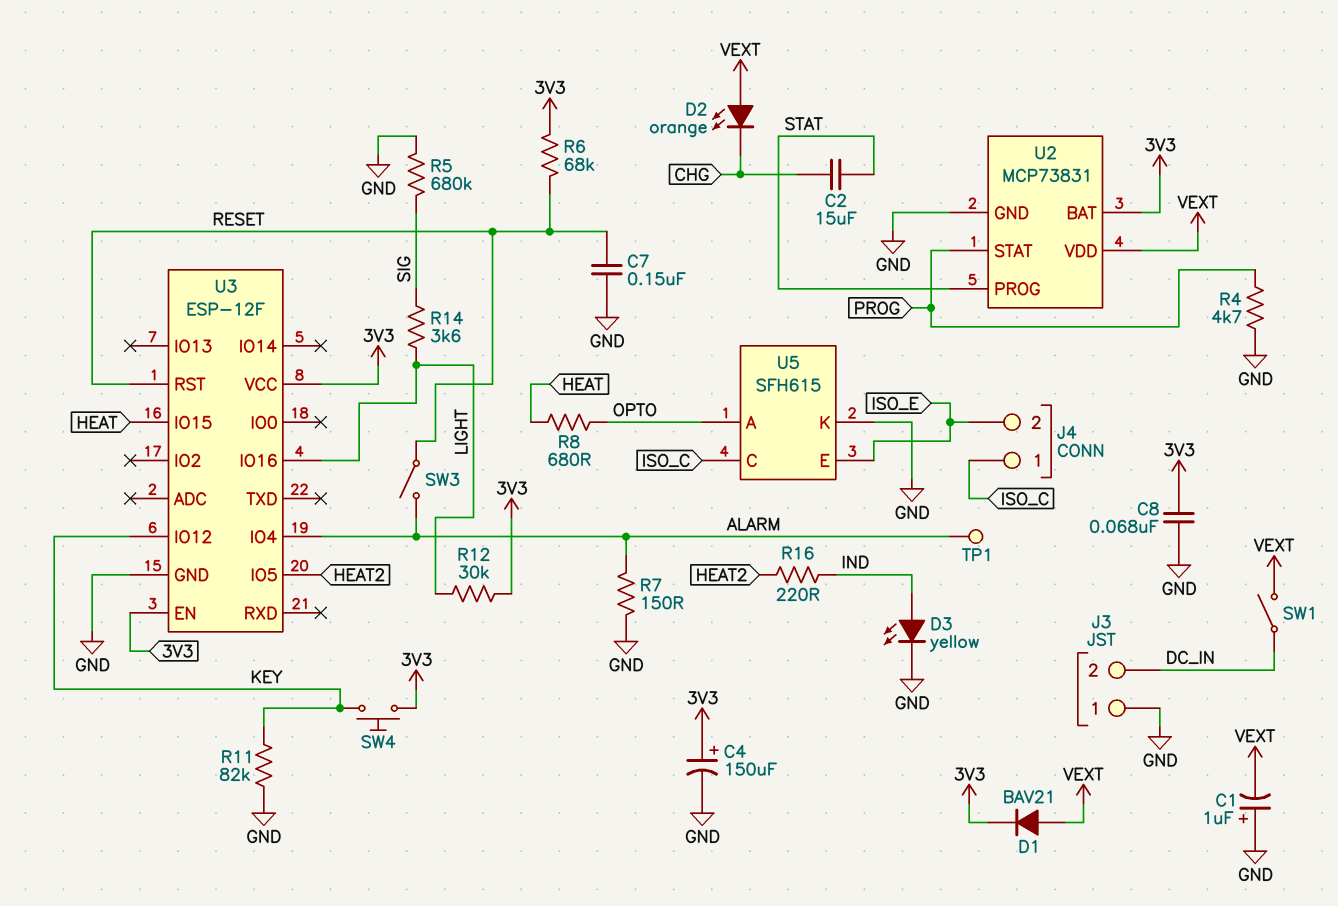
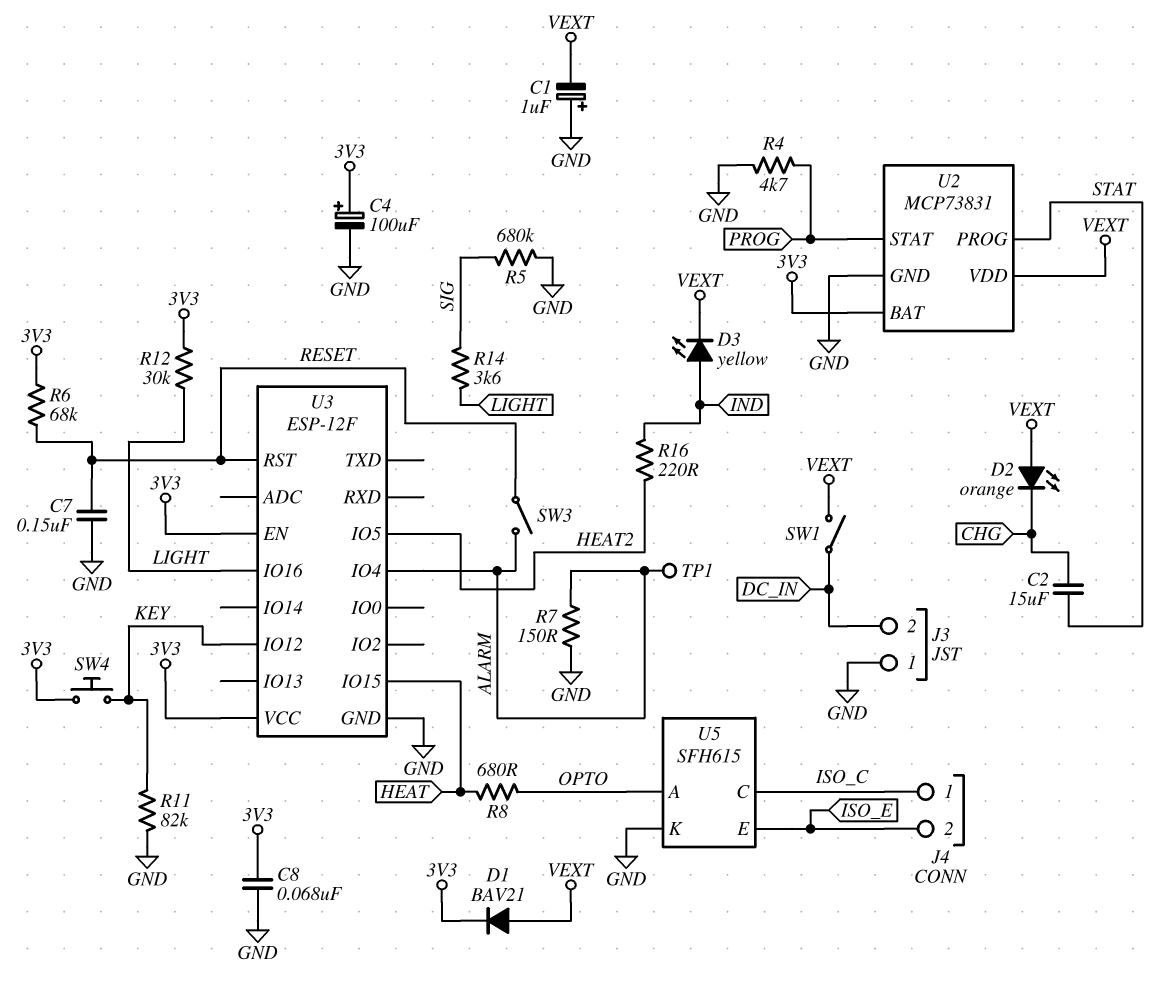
C4: 150uF (plus 3V3, minus GND) -> 100uF (plus 3V3, minus GND)
D3: LED yellow (A IND, K GND) -> LED yellow (A IND, K VEXT)

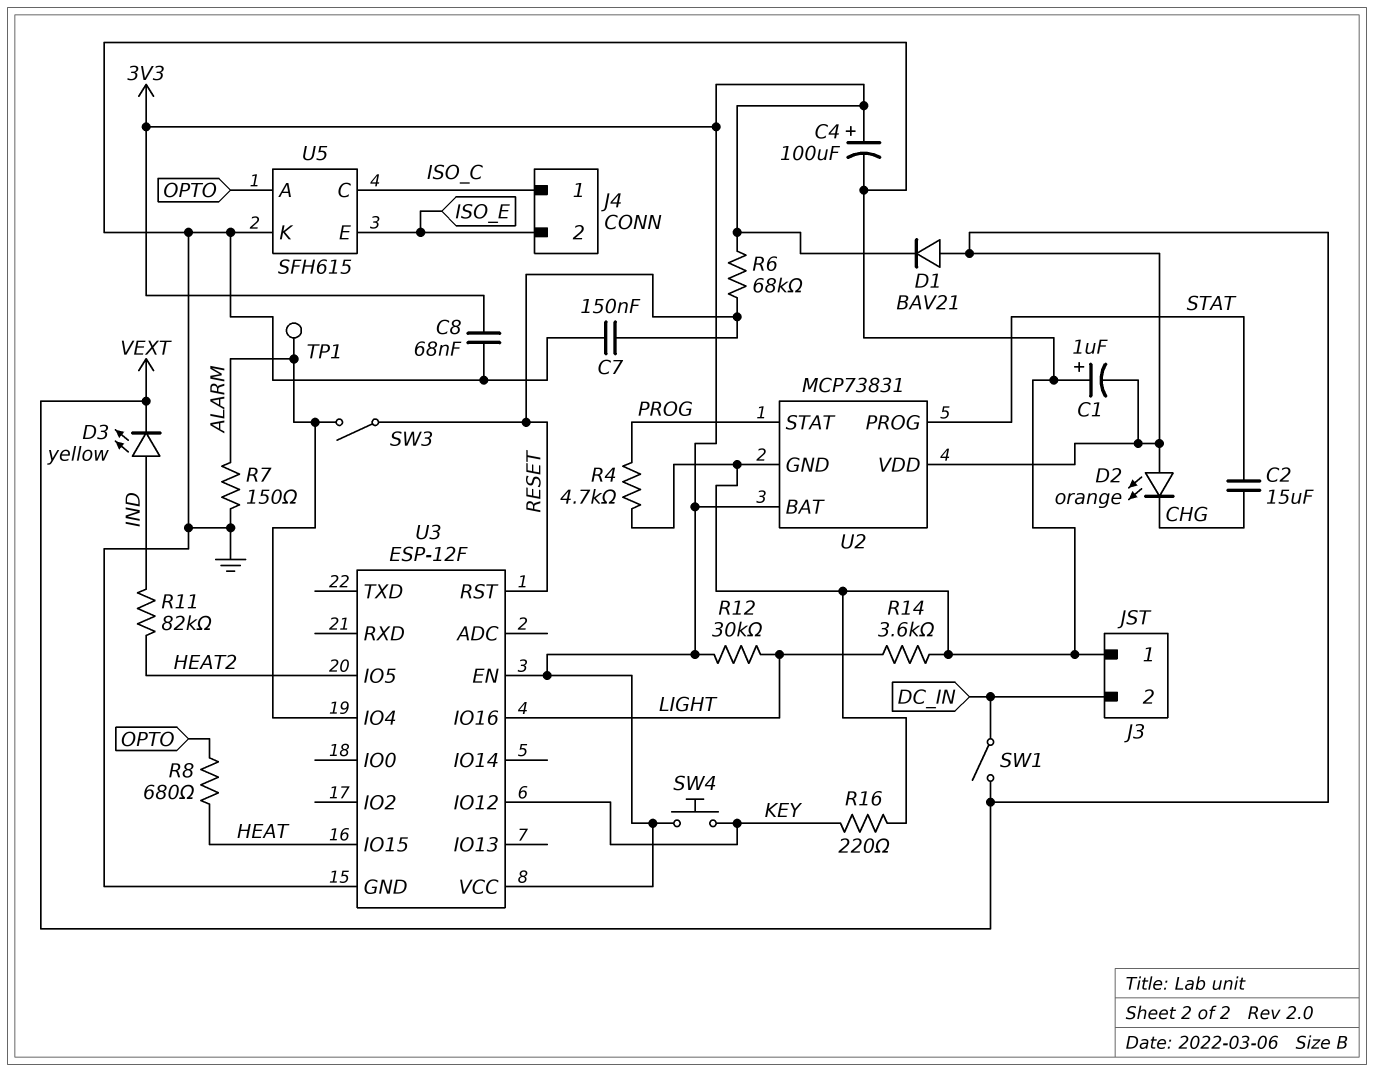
R5: 680k (GND, SIG) -> none
R11: 82k (GND, KEY) -> 82k (HEAT2, IND)
R14: 3.6k (LIGHT, SIG) -> 3.6k (GND, LIGHT)
R16: 220 (HEAT2, IND) -> 220 (GND, KEY)

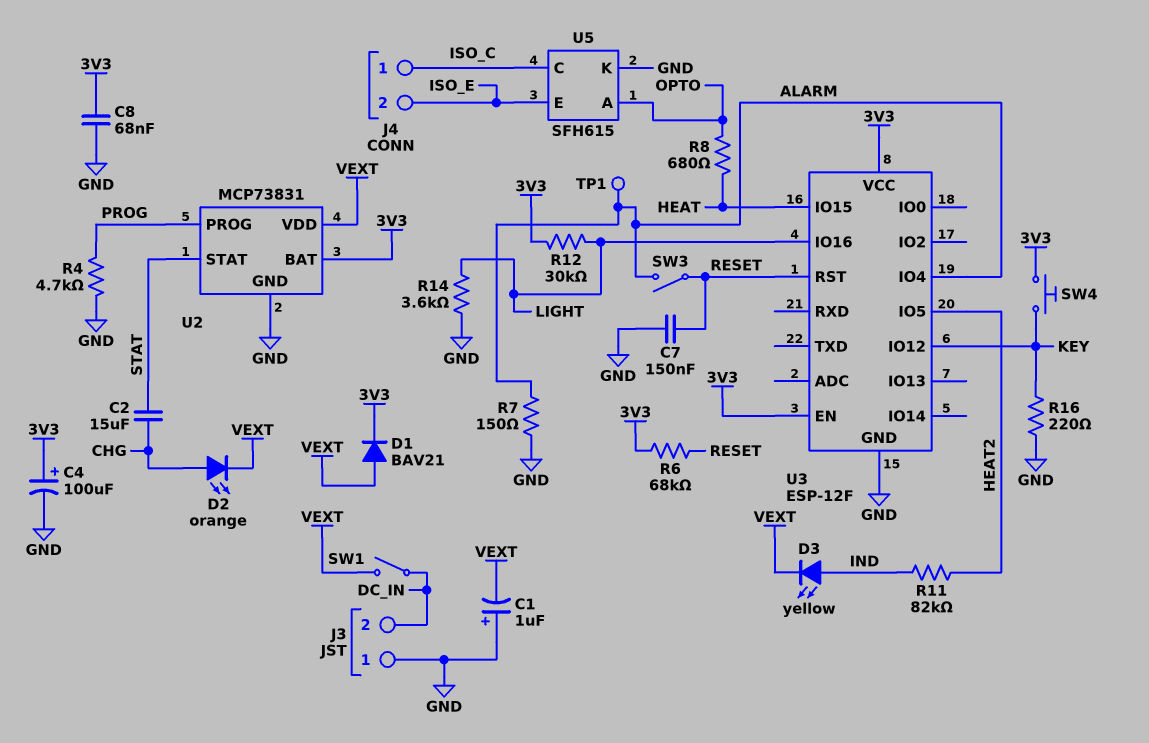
D2: LED orange (A VEXT, K CHG) -> LED orange (A CHG, K VEXT)
U2 pin PROG: STAT -> PROG
U2 pin STAT: PROG -> STAT

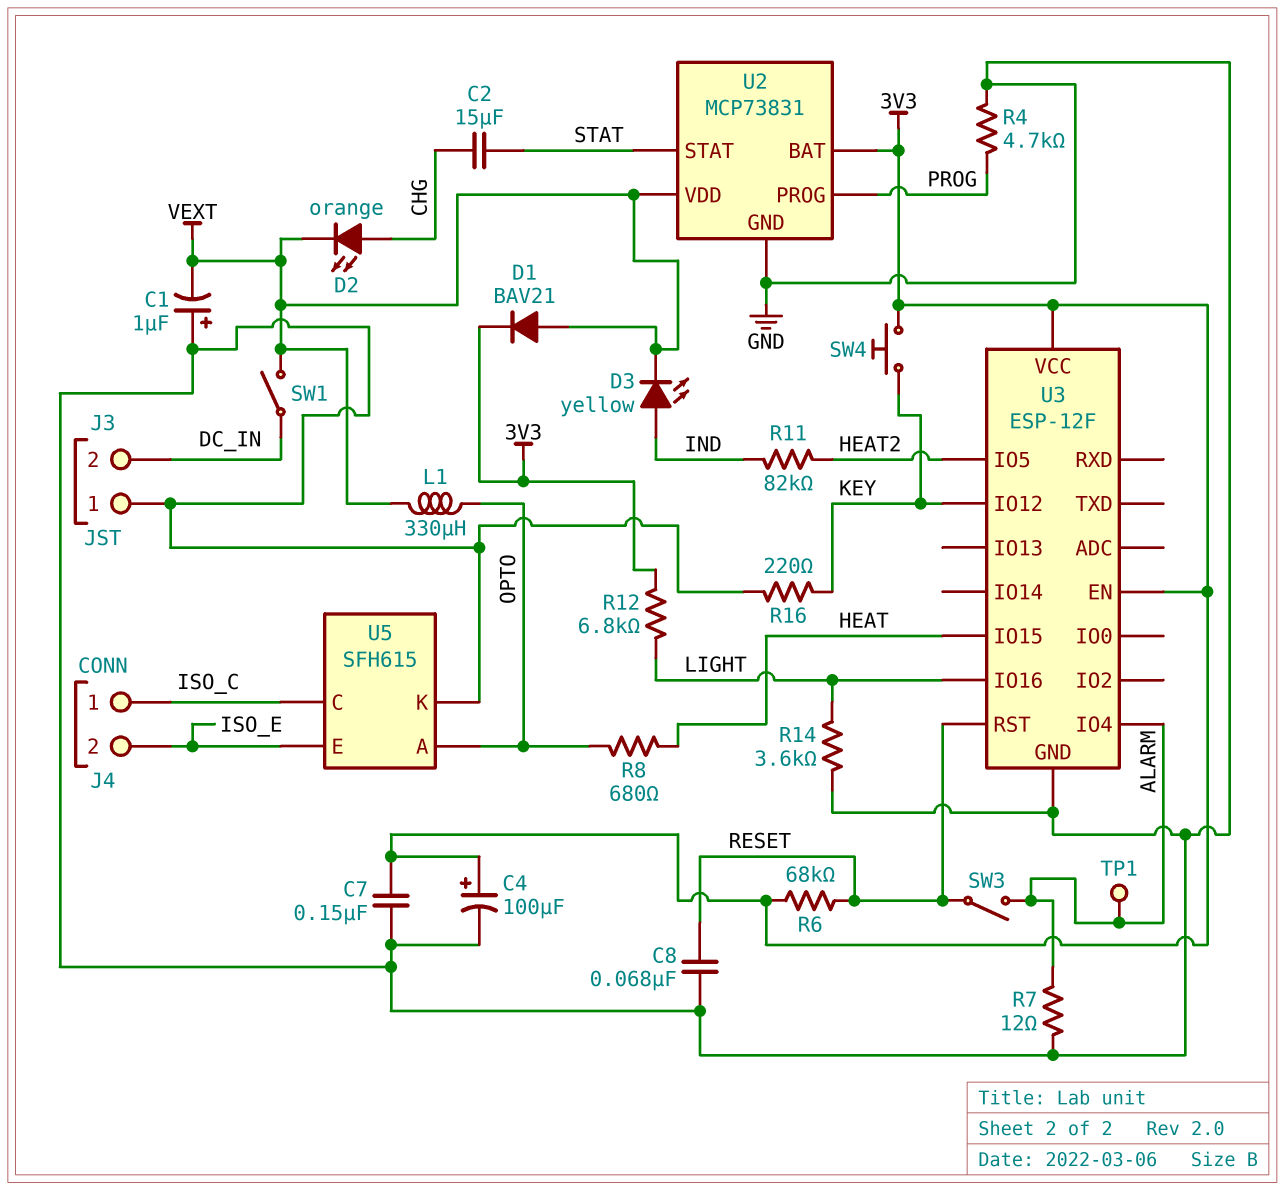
C7: 150nF (GND, RESET) -> 150nF (3V3, GND)
C8: 68nF (3V3, GND) -> 68nF (GND, RESET)
L1: none -> 330uH (OPTO, VEXT)
R7: 150 (ALARM, GND) -> 12 (ALARM, GND)
R12: 30k (3V3, LIGHT) -> 6.8k (3V3, LIGHT)

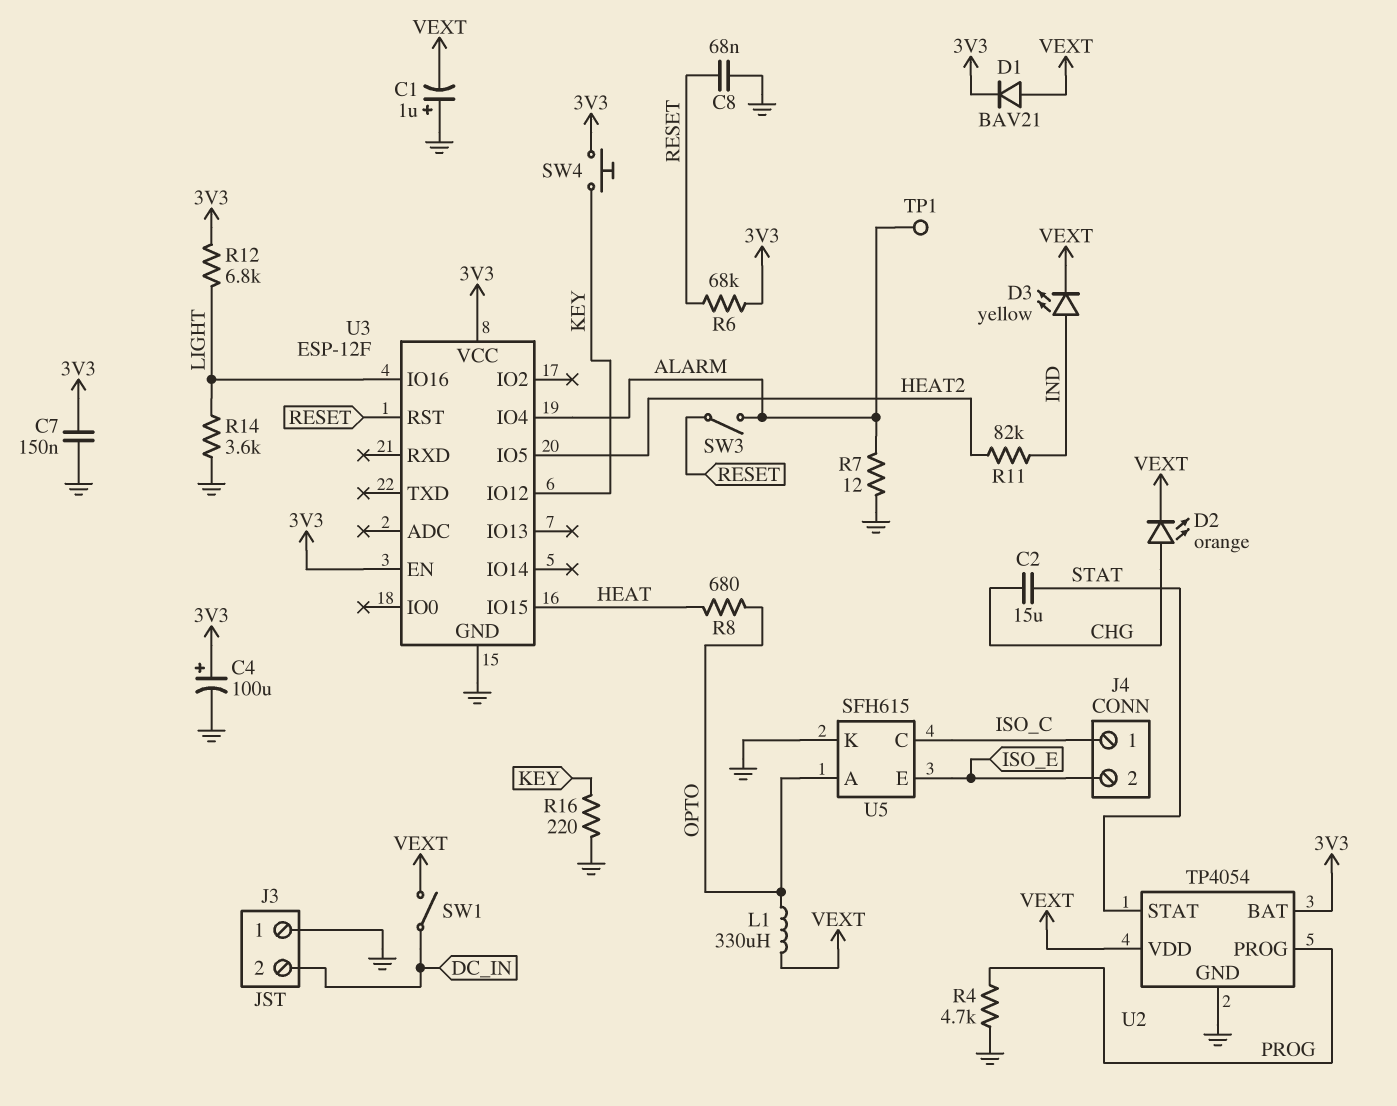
U2: MCP73831 -> TP4054

